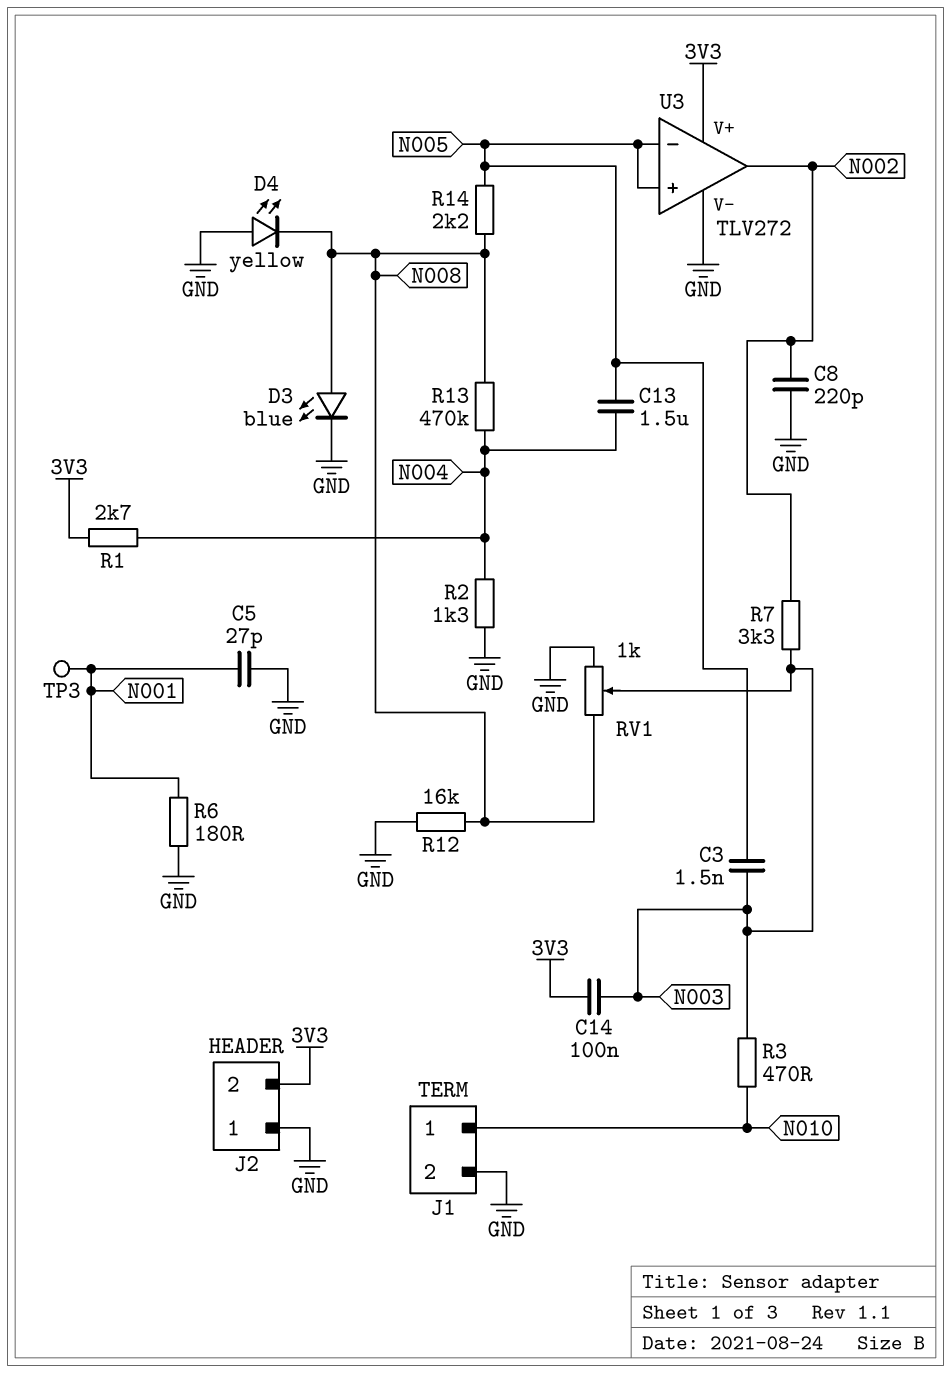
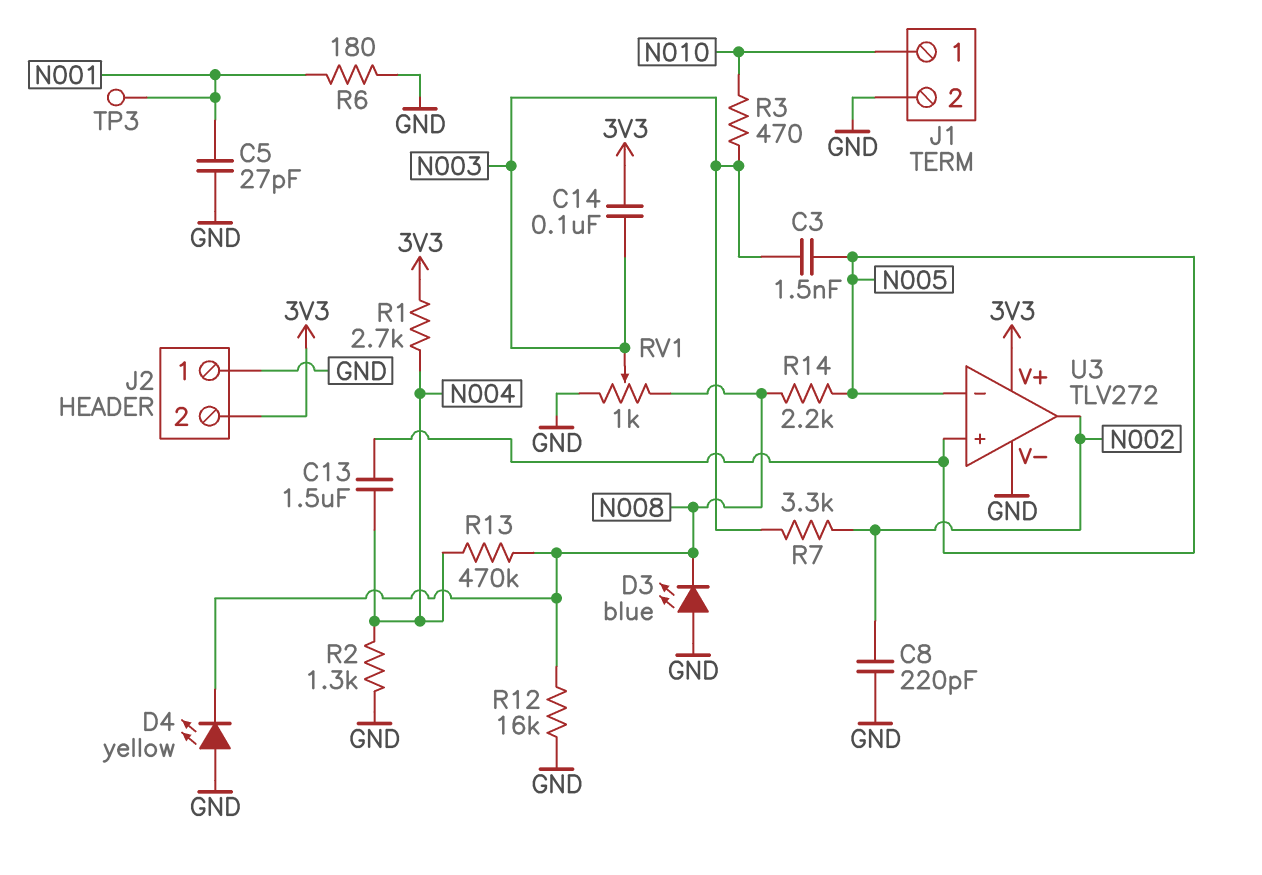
D3: LED blue (A N008, K GND) -> LED blue (A GND, K N008)

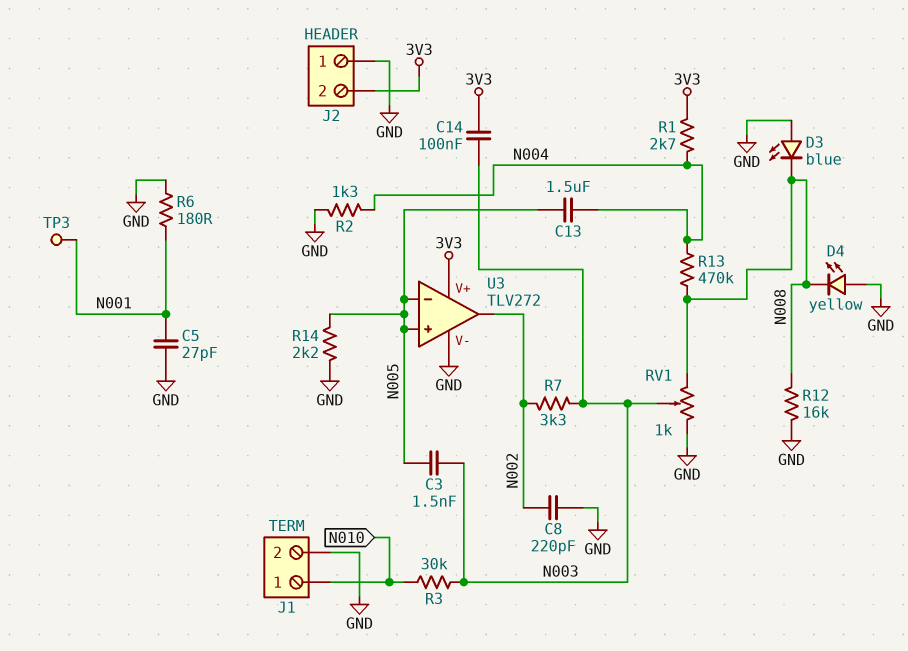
R3: 470 (N003, N010) -> 30k (N003, N010)
R14: 2.2k (N005, N008) -> 2.2k (GND, N005)

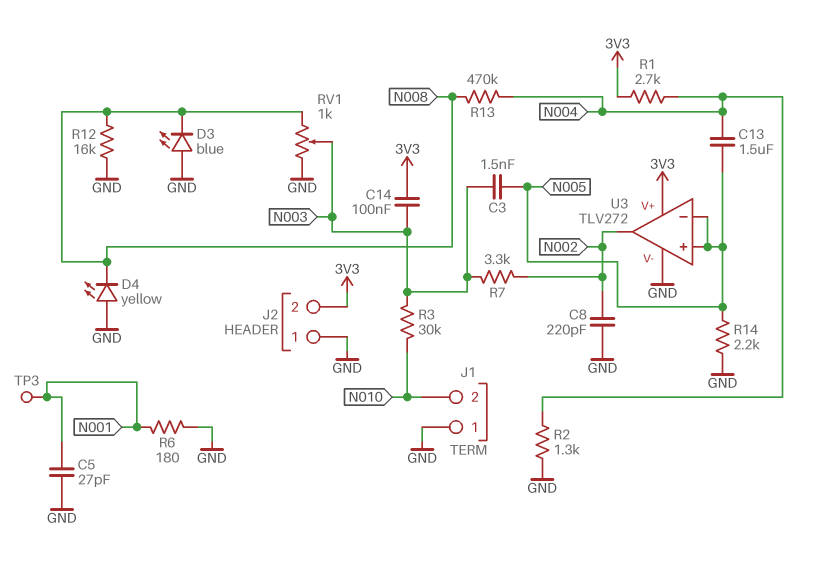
J1 pin 1: N010 -> GND
J1 pin 2: GND -> N010

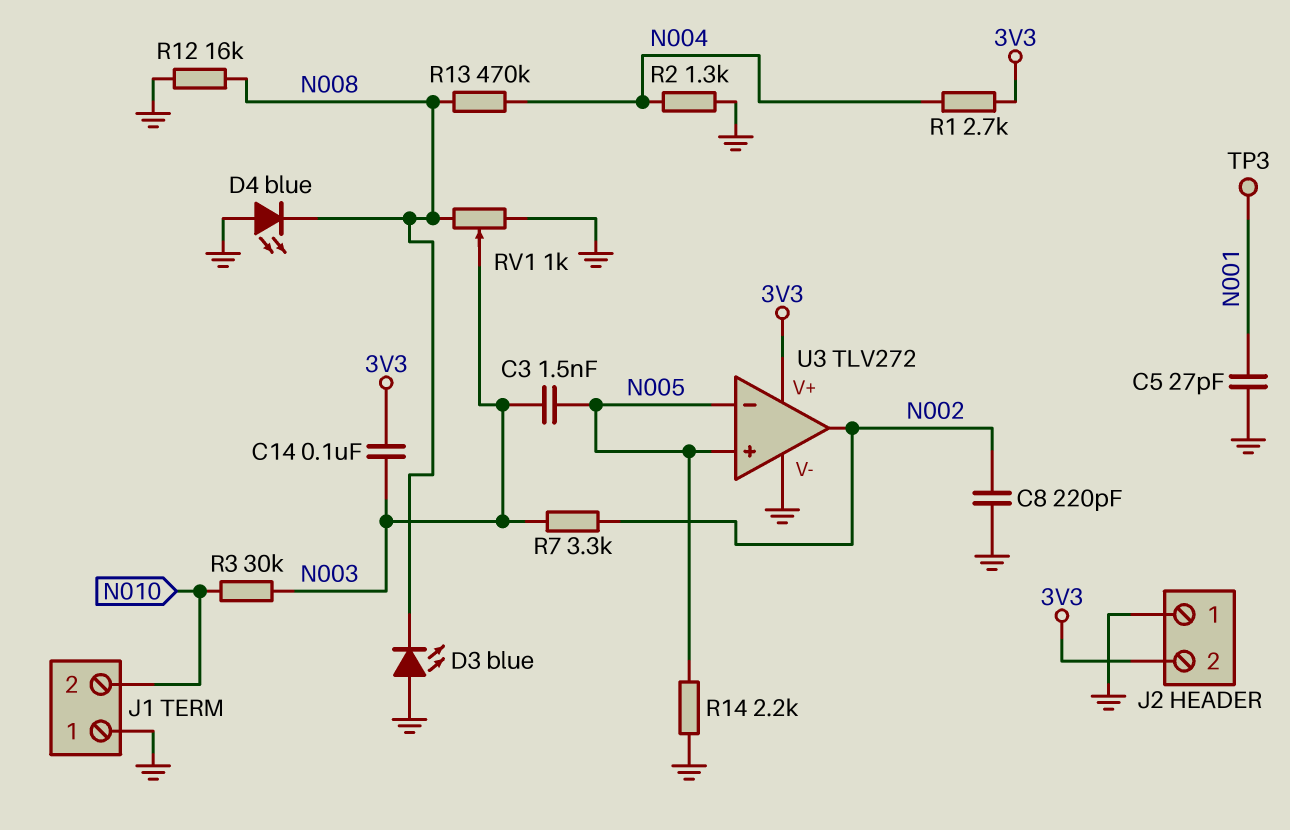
C13: 1.5uF (N004, N005) -> none
D4: LED yellow (A GND, K N008) -> LED blue (A GND, K N008)
R6: 180 (GND, N001) -> none

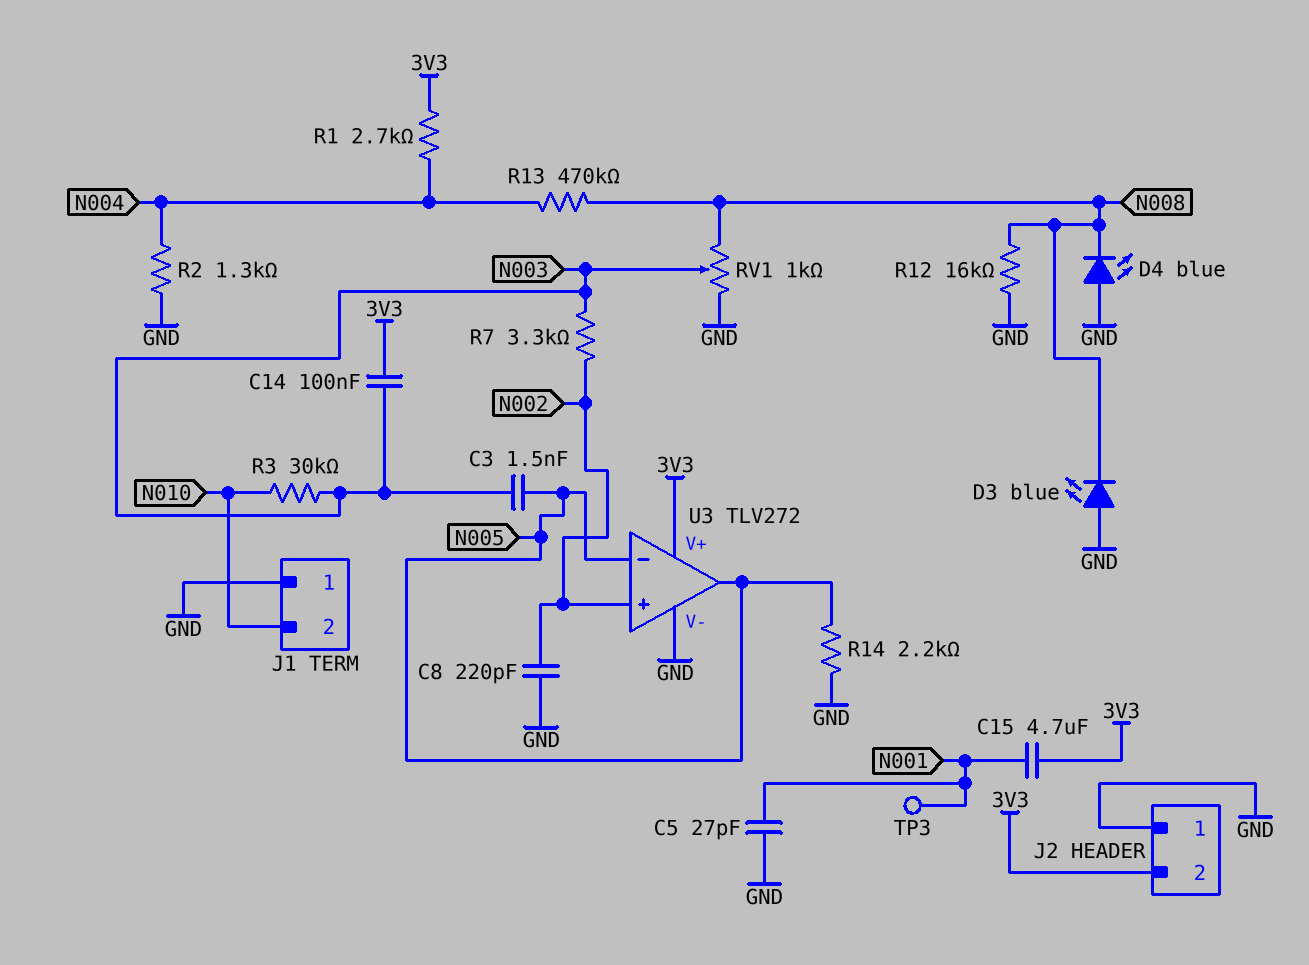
C15: none -> 4.7uF (3V3, N001)
U3 pin in+: N005 -> N002
U3 pin out: N002 -> N005

